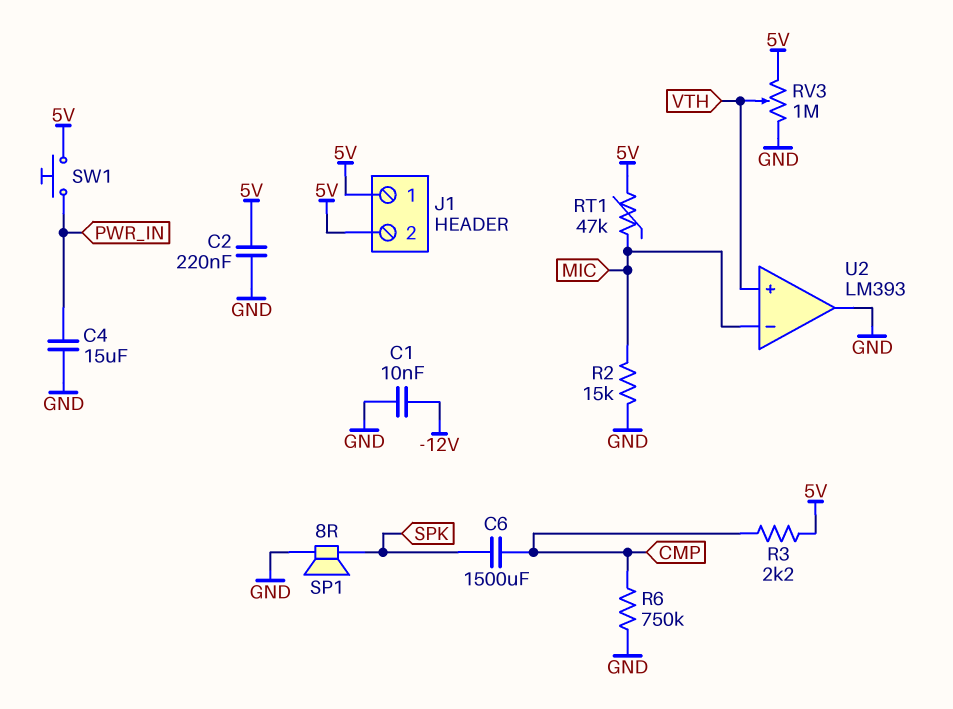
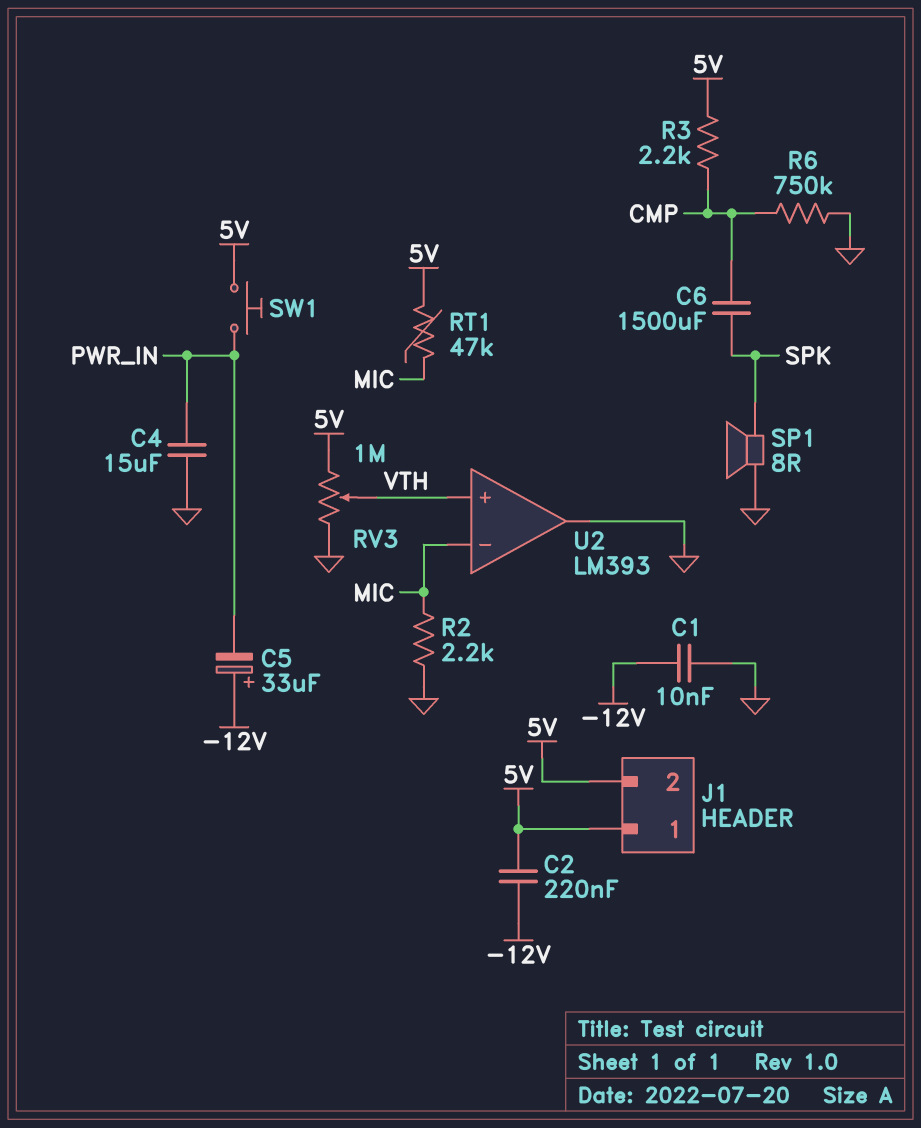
C2: 220nF (5V, GND) -> 220nF (-12V, 5V)
C5: none -> 33uF (plus -12V, minus PWR_IN)
R2: 15k (GND, MIC) -> 2.2k (GND, MIC)

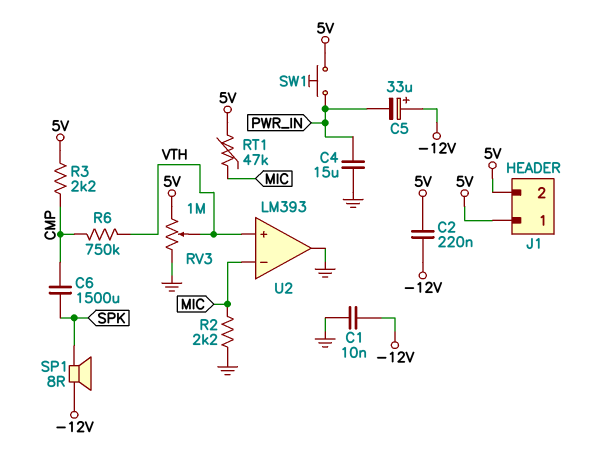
R6: 750k (CMP, GND) -> 750k (CMP, VTH)
SP1: speaker 8R (GND, SPK) -> speaker 8R (-12V, SPK)

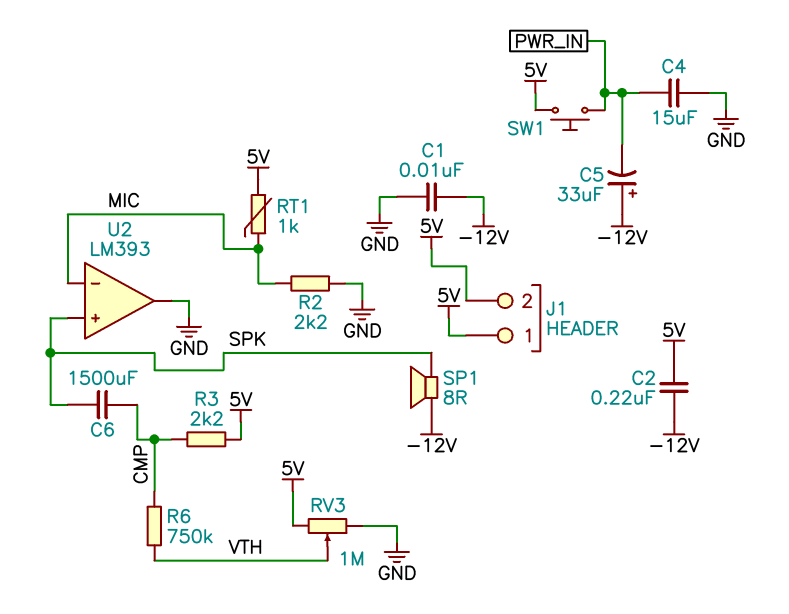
RT1: 47k (5V, MIC) -> 1k (5V, MIC)
U2 pin in+: VTH -> SPK

